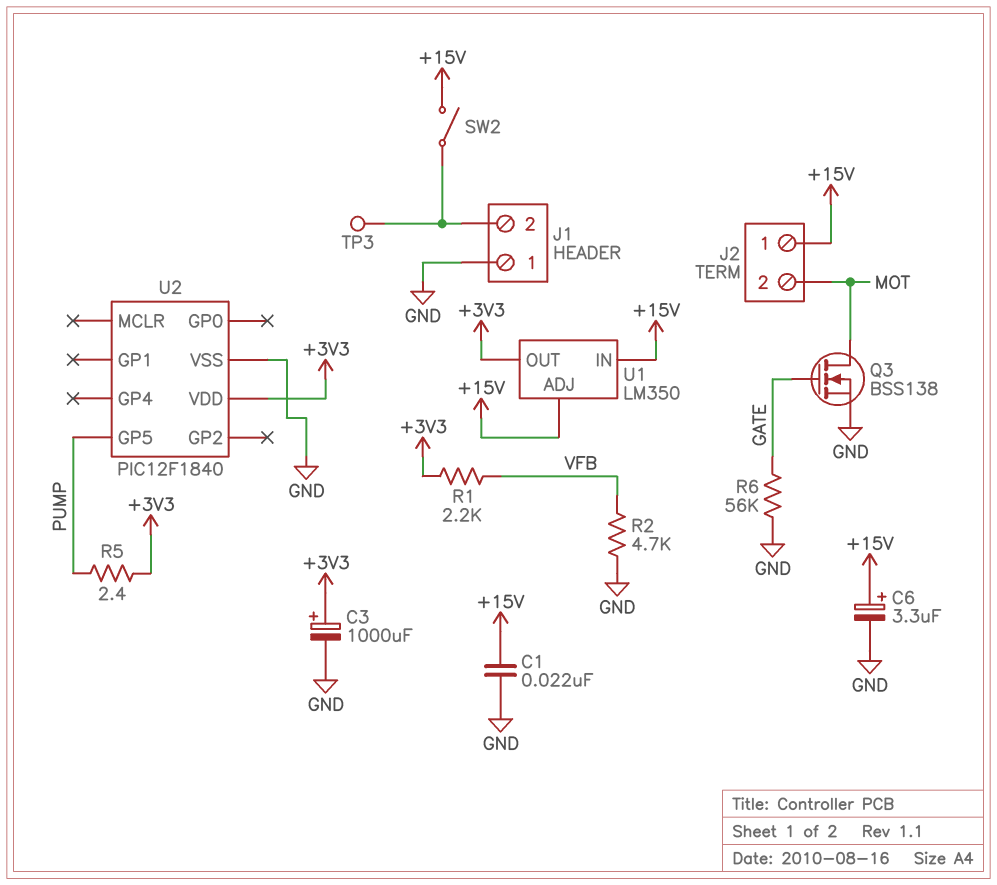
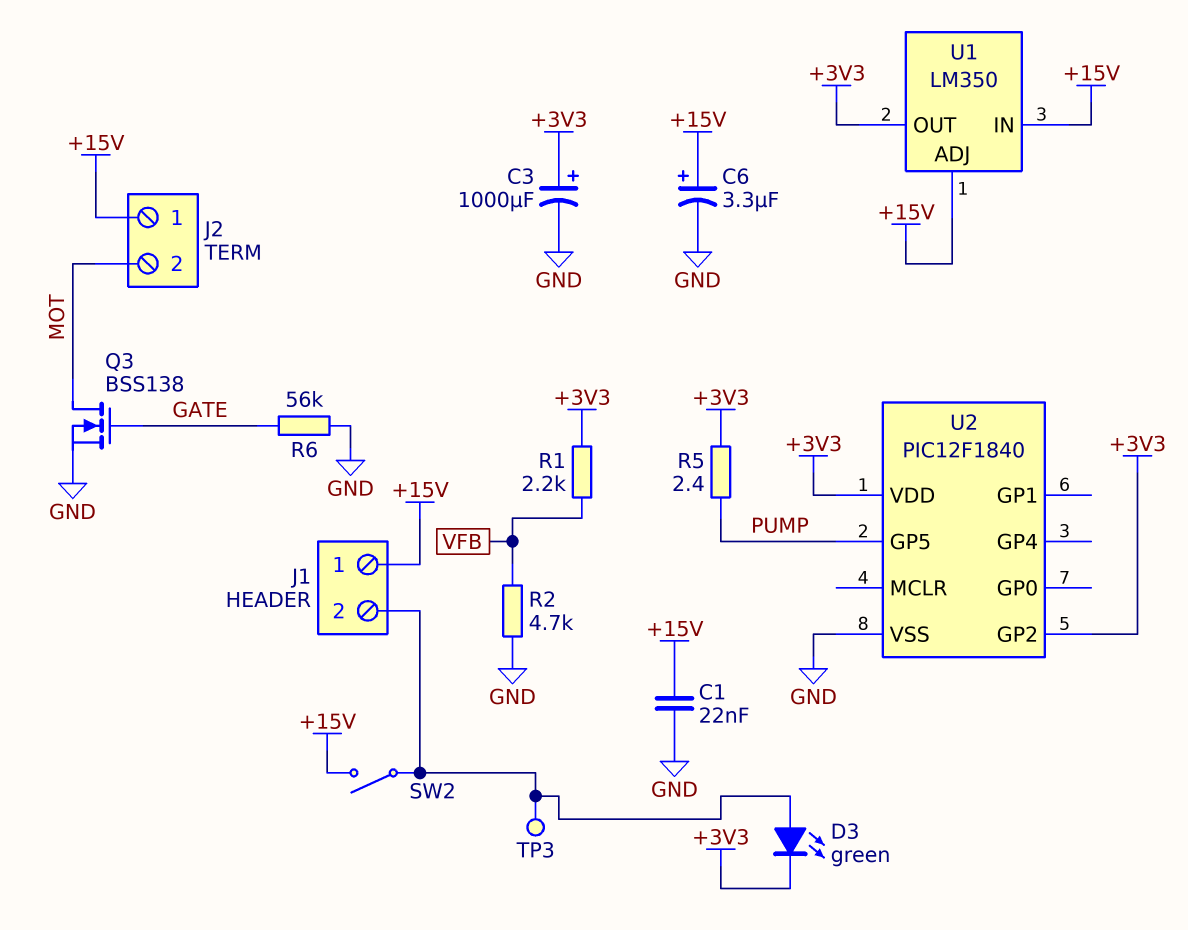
D3: none -> LED green (A J1/2, K +3V3)
J1 pin 1: GND -> +15V
U2 pin GP2: none -> +3V3

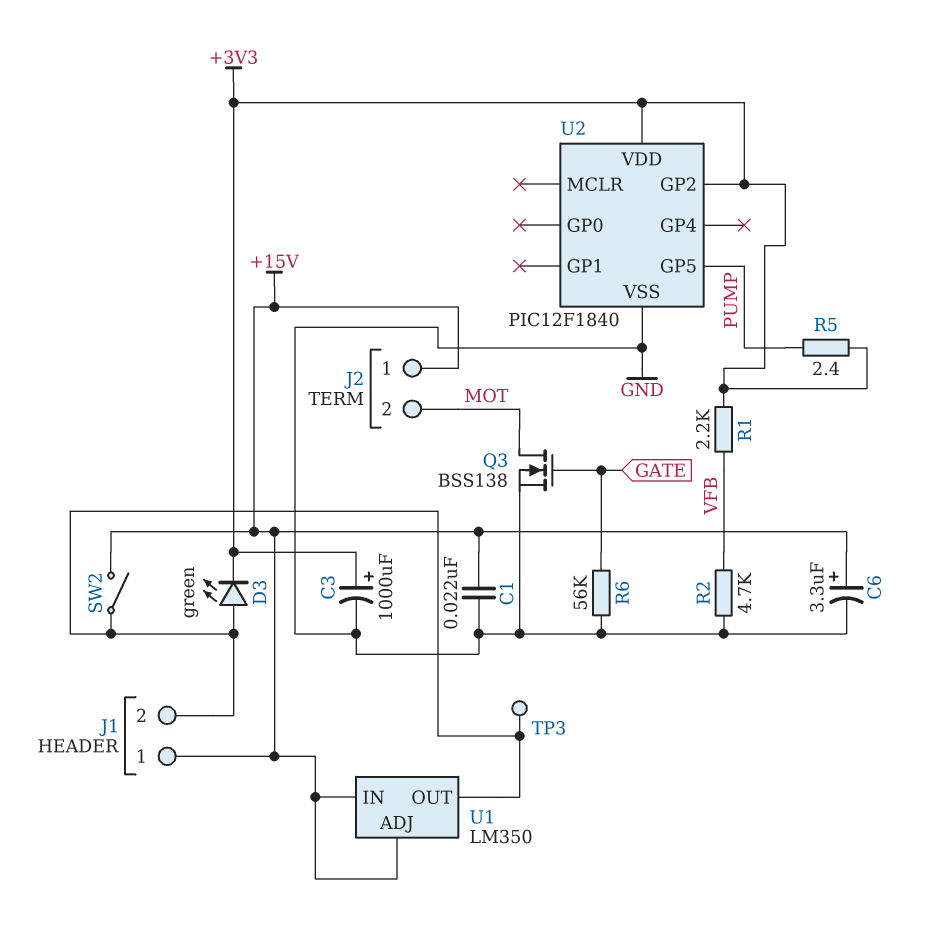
U1 pin OUT: +3V3 -> J1/2

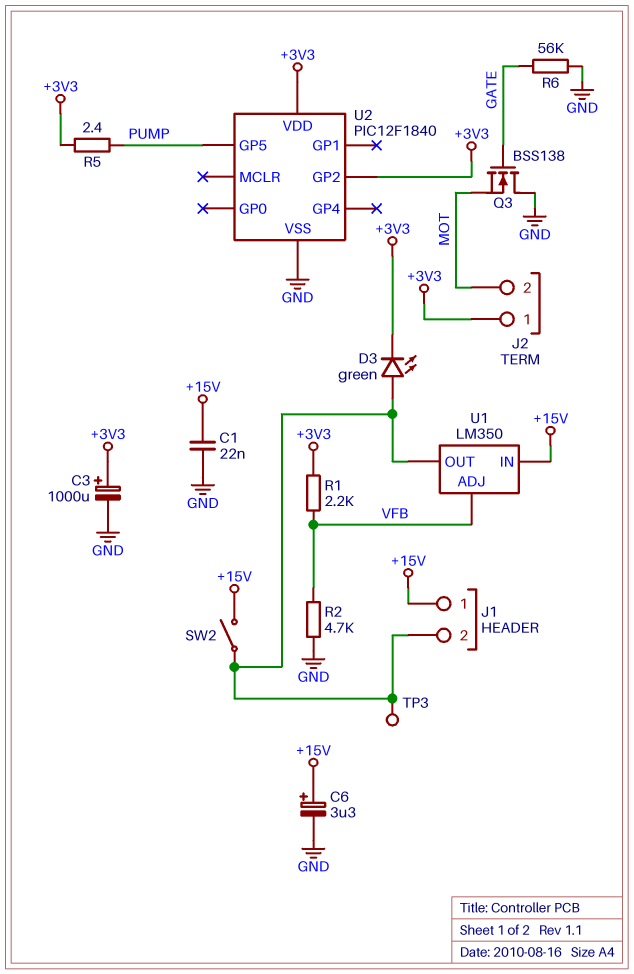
J2 pin 1: +15V -> +3V3
Q3: NMOS BSS138 (G GATE, D MOT, S GND) -> NMOS BSS138 (G GATE, D GND, S MOT)
U1 pin ADJ: +15V -> VFB

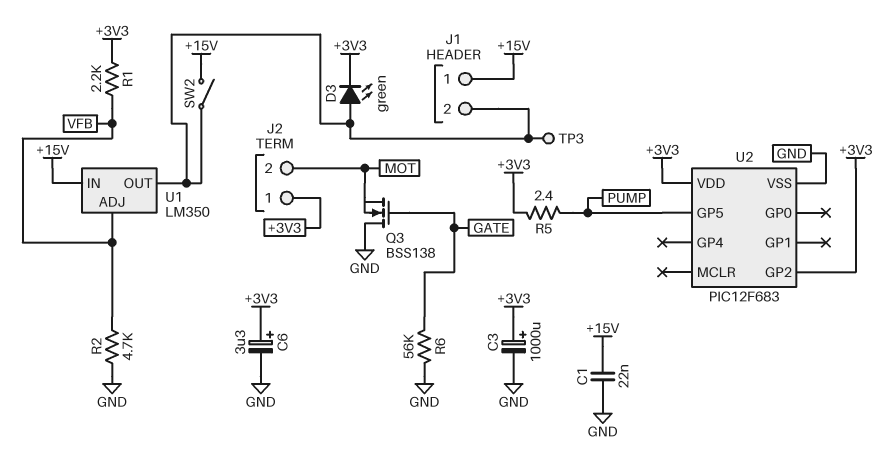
C6: 3.3uF (plus +15V, minus GND) -> 3.3uF (plus +3V3, minus GND)
U2: PIC12F1840 -> PIC12F683

